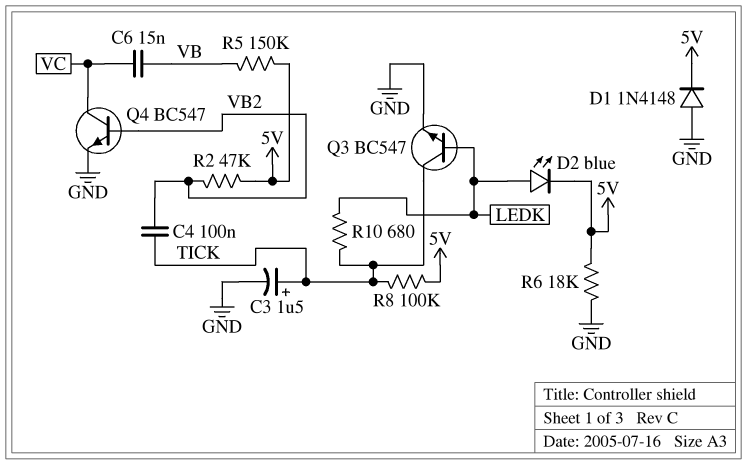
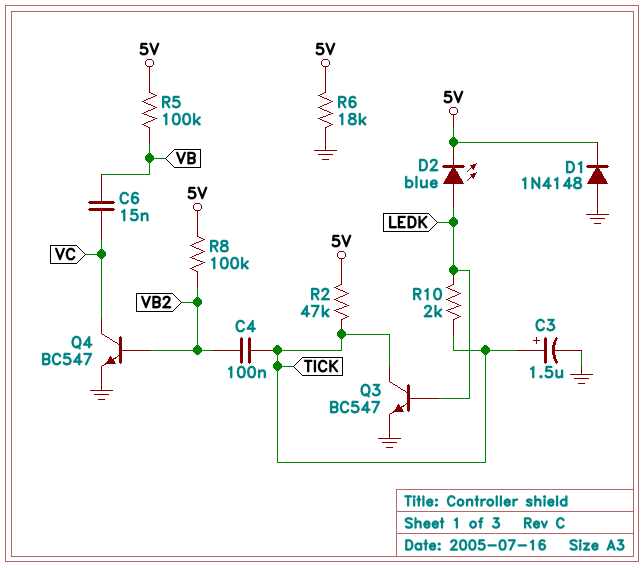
R2: 47k (5V, VB2) -> 47k (5V, TICK)
R5: 150k (5V, VB) -> 100k (5V, VB)
R8: 100k (5V, TICK) -> 100k (5V, VB2)
R10: 680 (LEDK, TICK) -> 2k (LEDK, TICK)

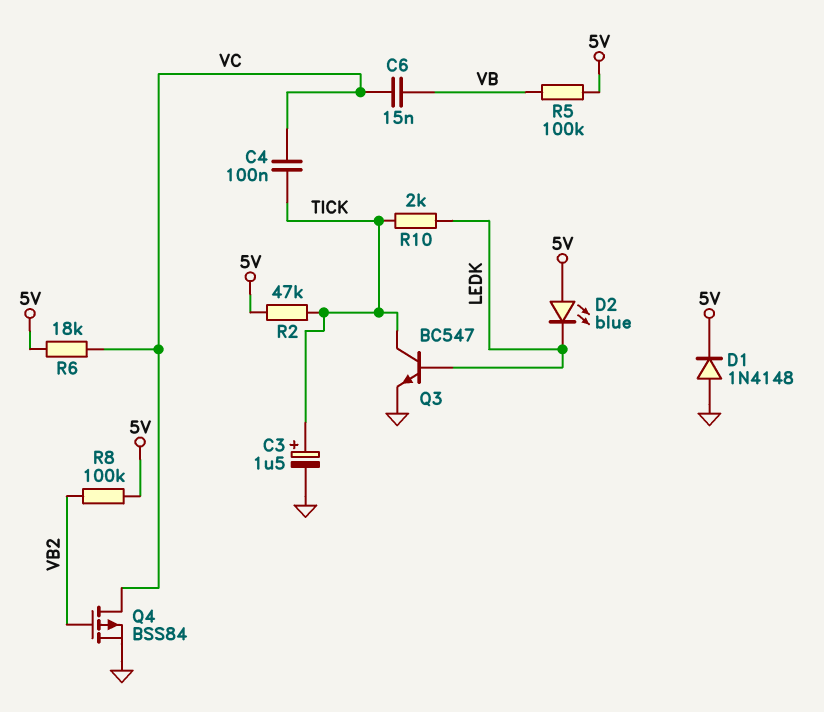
C4: 100nF (TICK, VB2) -> 100nF (TICK, VC)
D2: LED blue (A LEDK, K 5V) -> LED blue (A 5V, K LEDK)
Q4: NPN BC547 (B VB2, C VC, E GND) -> PMOS BSS84 (G VB2, D VC, S GND)
R6: 18k (5V, GND) -> 18k (5V, VC)

